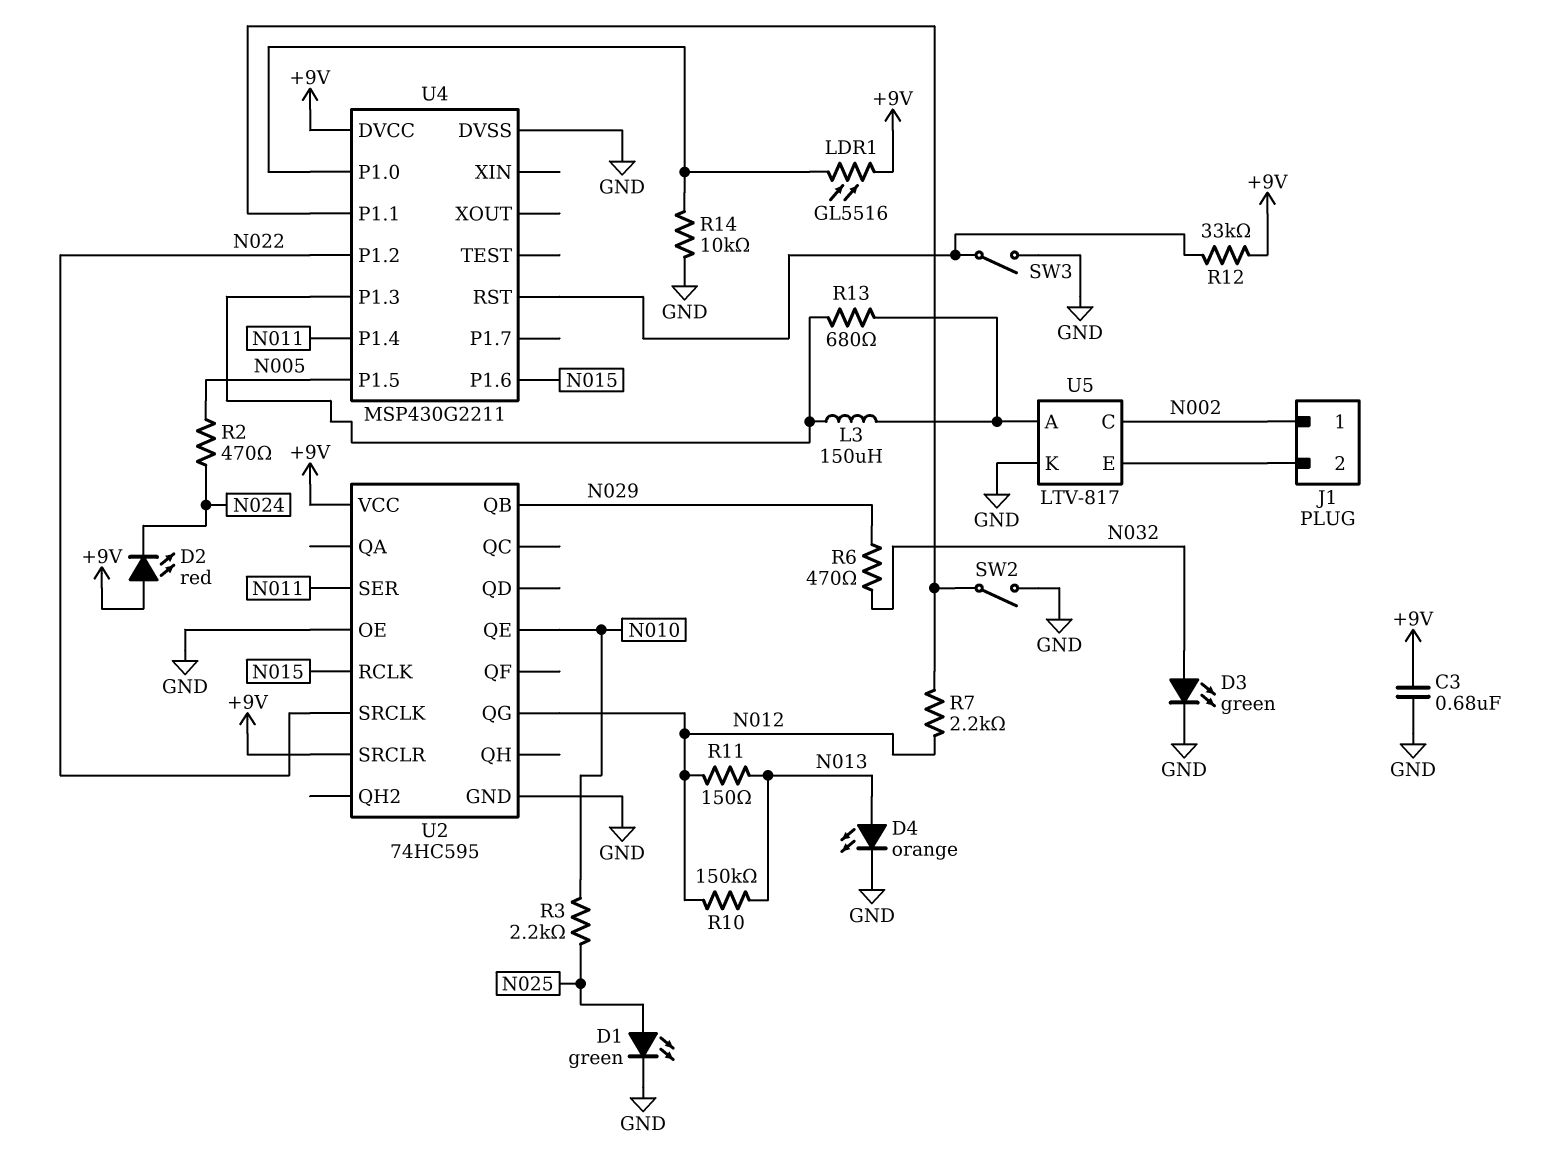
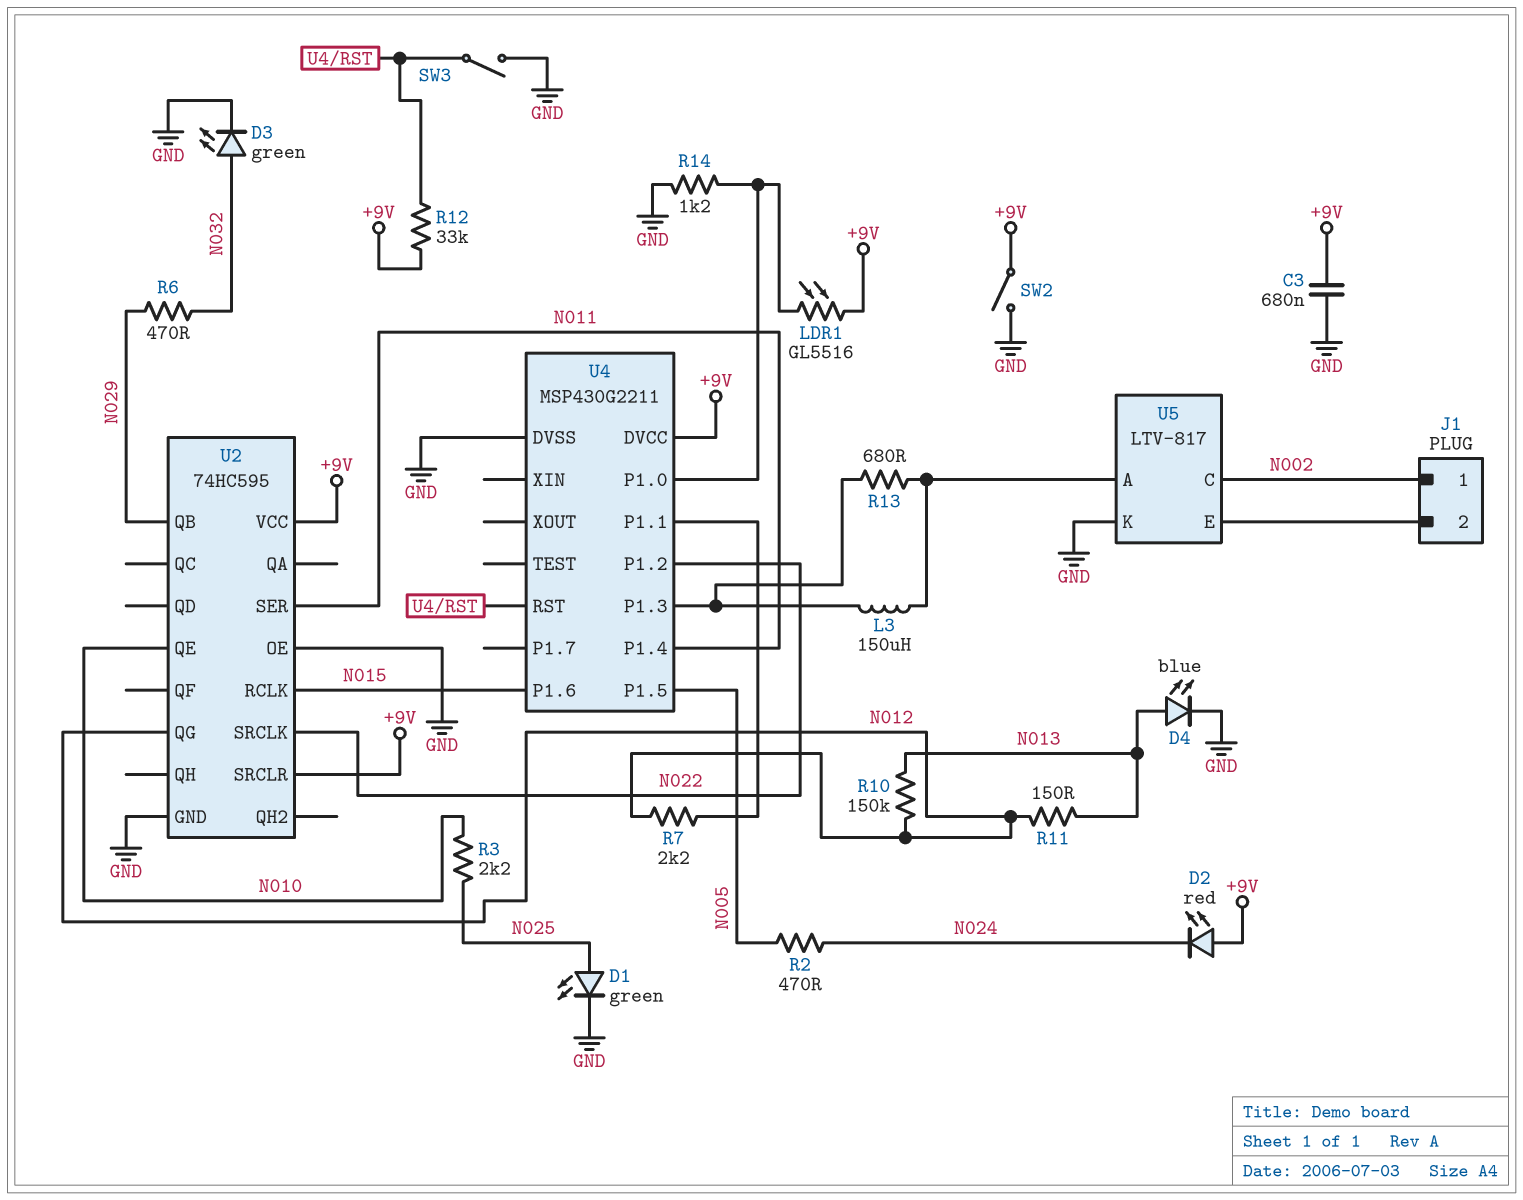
D4: LED orange (A N013, K GND) -> LED blue (A N013, K GND)
R14: 10k (GND, U4/P1.0) -> 1.2k (GND, U4/P1.0)
SW2: switch (GND, U4/P1.1) -> switch (+9V, GND)

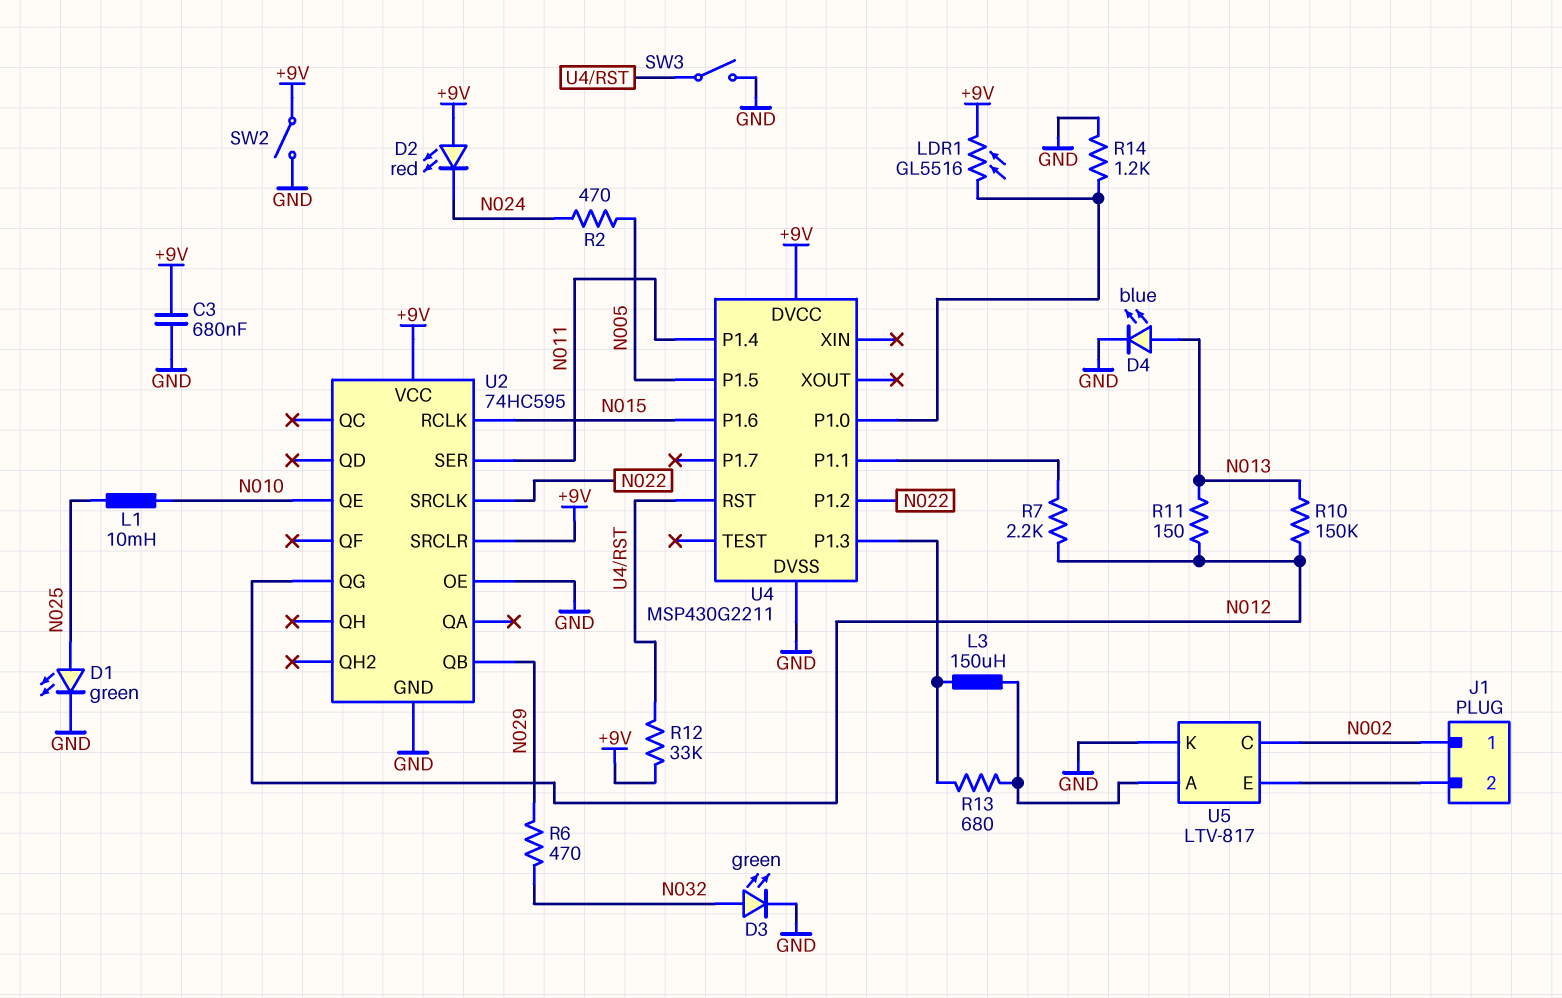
L1: none -> 10mH (N010, N025)
R3: 2.2k (N010, N025) -> none

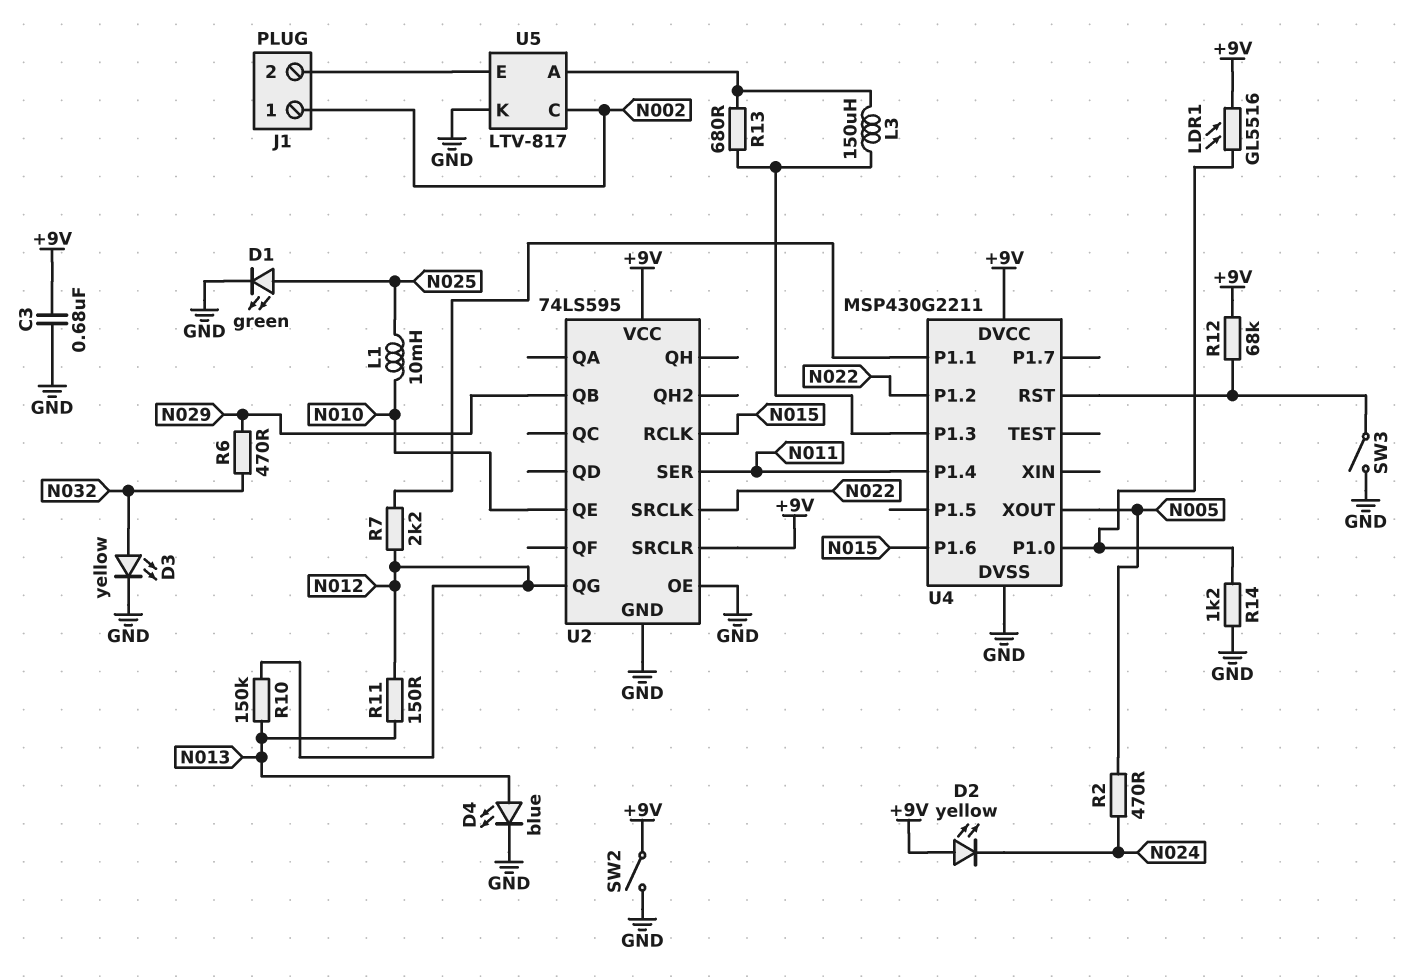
D2: LED red (A +9V, K N024) -> LED yellow (A +9V, K N024)
D3: LED green (A N032, K GND) -> LED yellow (A N032, K GND)
R12: 33k (+9V, U4/RST) -> 68k (+9V, U4/RST)
U2: 74HC595 -> 74LS595
U4 pin P1.5: N005 -> none
U4 pin XOUT: none -> N005

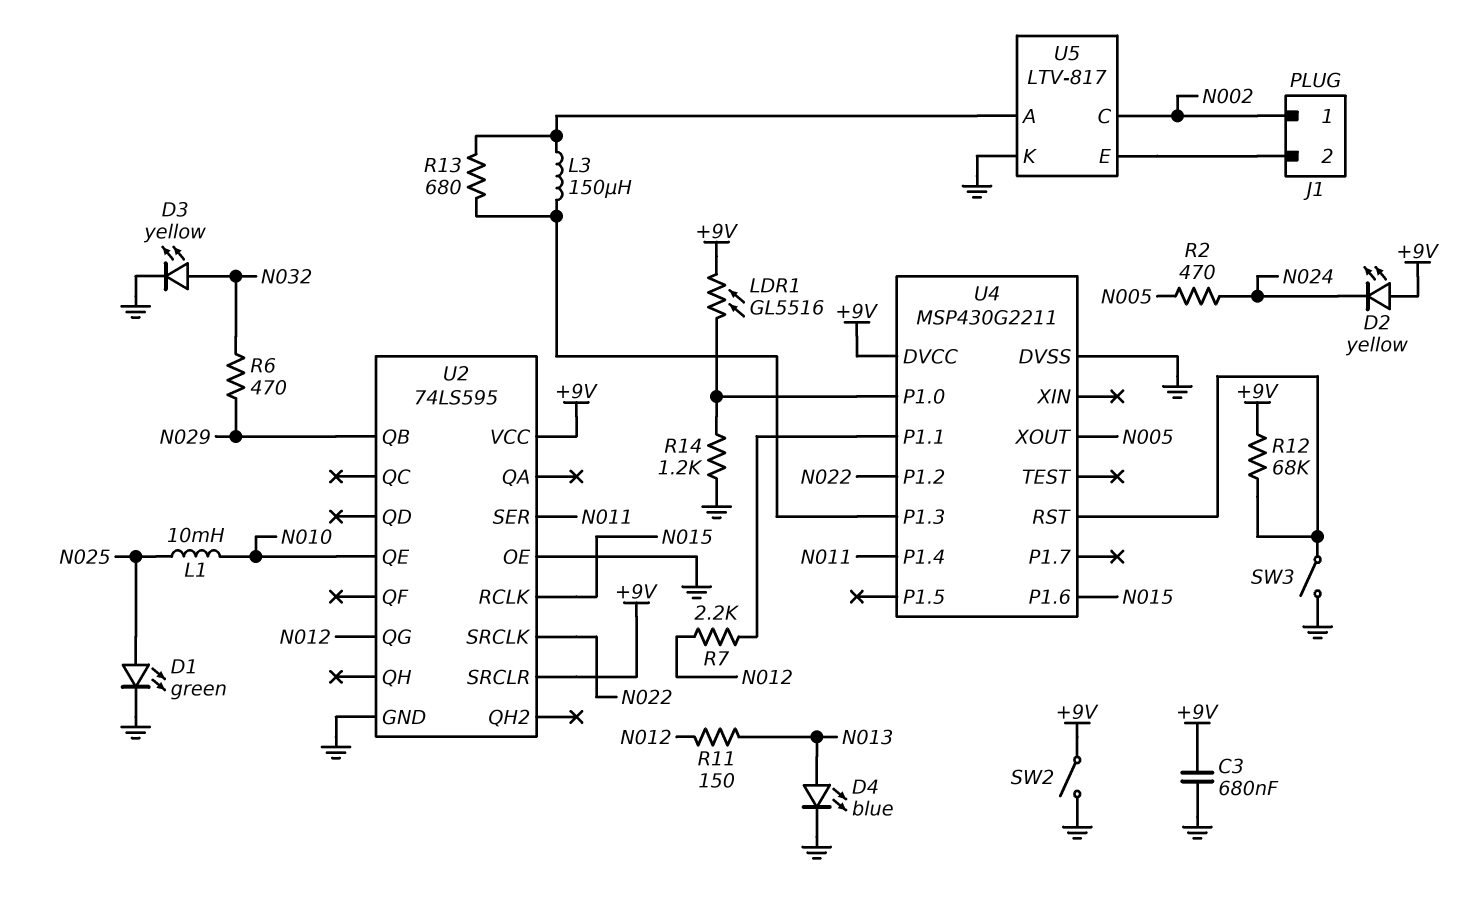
R10: 150k (N012, N013) -> none

